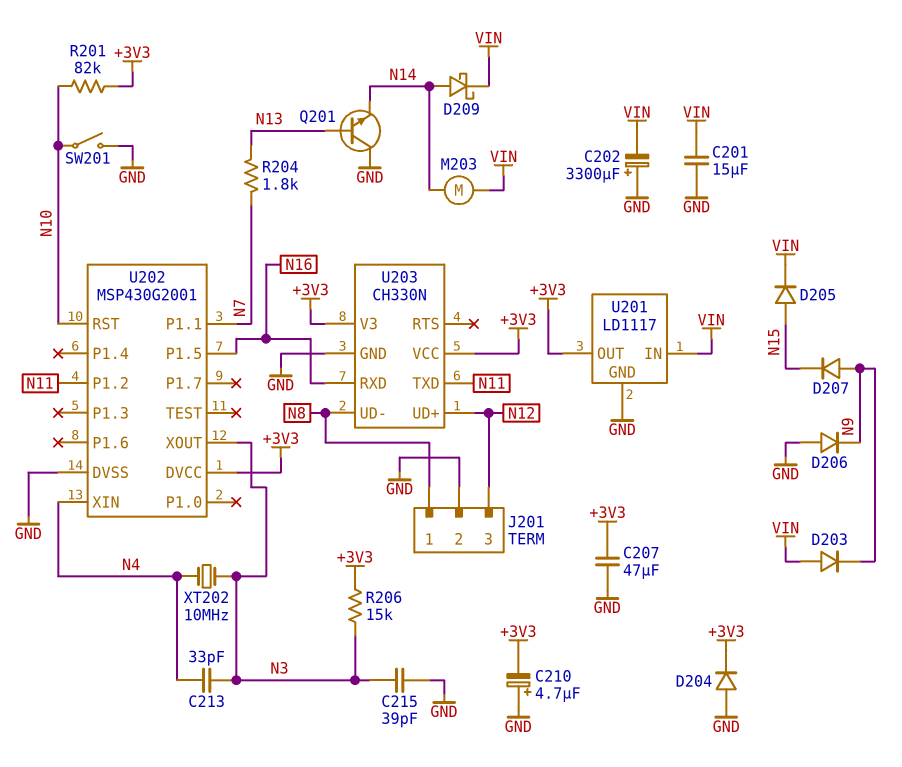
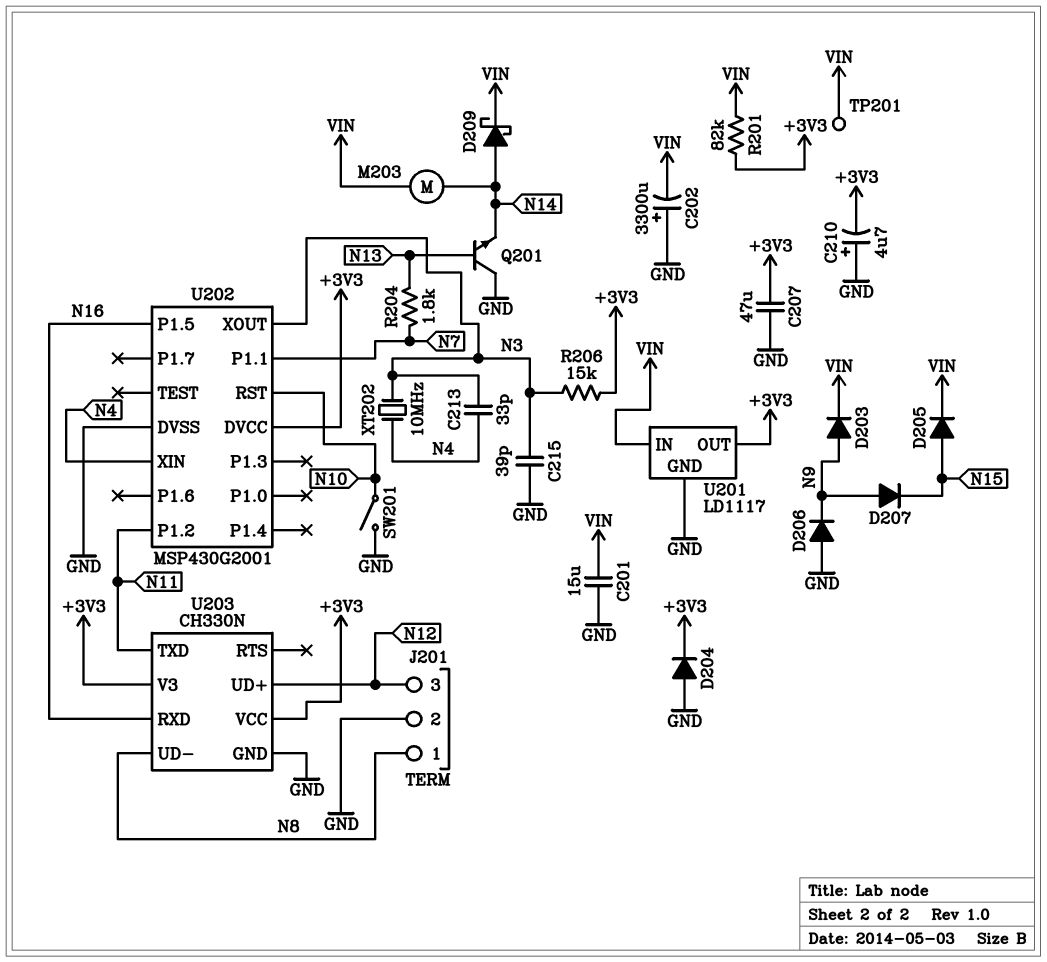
D203: diode (A VIN, K N9) -> diode (A N9, K VIN)
R201: 82k (+3V3, N10) -> 82k (+3V3, VIN)
TP201: none -> test point (VIN)

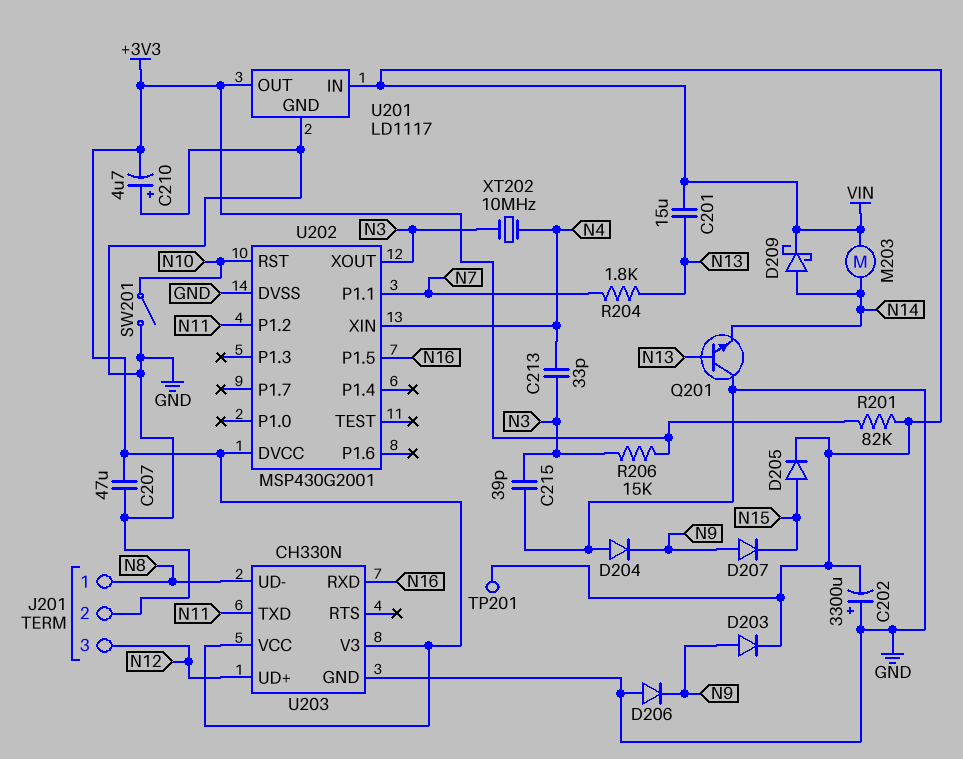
C201: 15uF (GND, VIN) -> 15uF (N13, VIN)
D204: diode (A GND, K +3V3) -> diode (A GND, K N9)

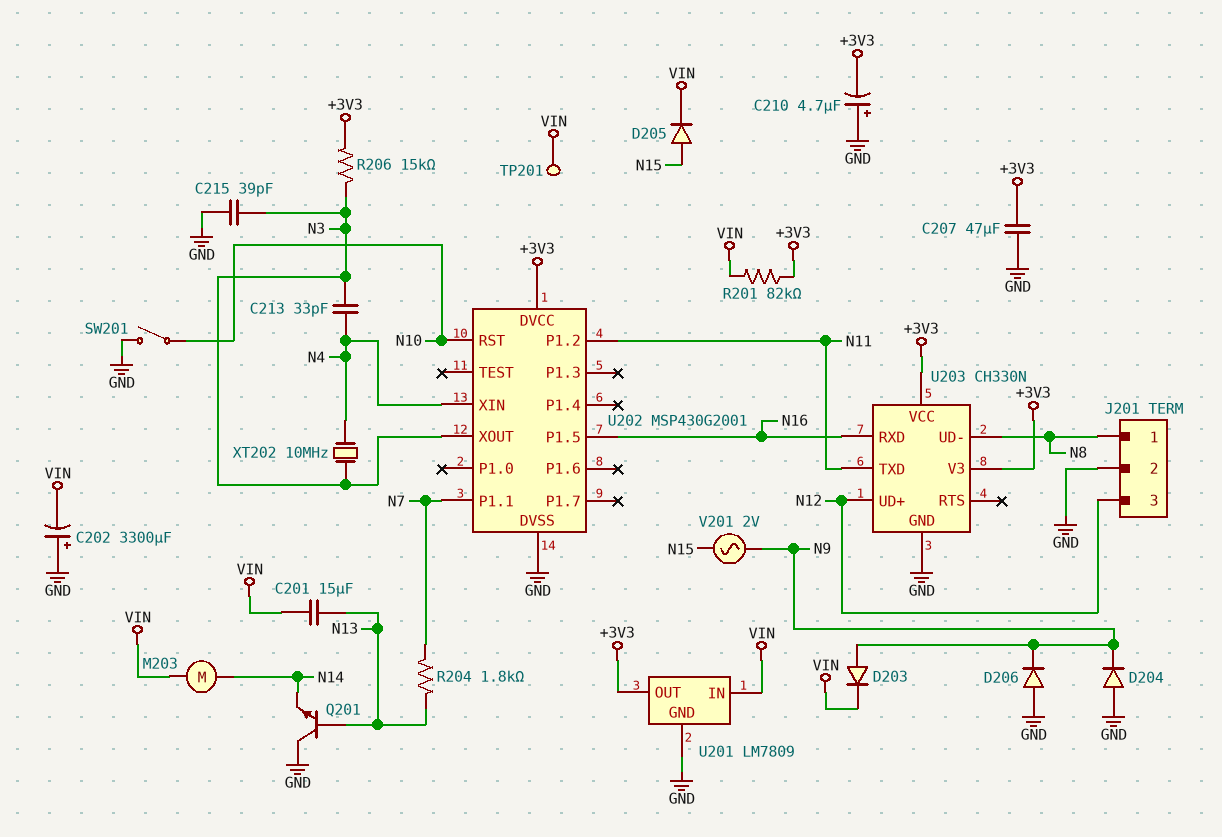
D207: diode (A N9, K N15) -> none
D209: schottky (A N14, K VIN) -> none
U201: LD1117 -> LM7809
V201: none -> AC 2V (N9, N15)

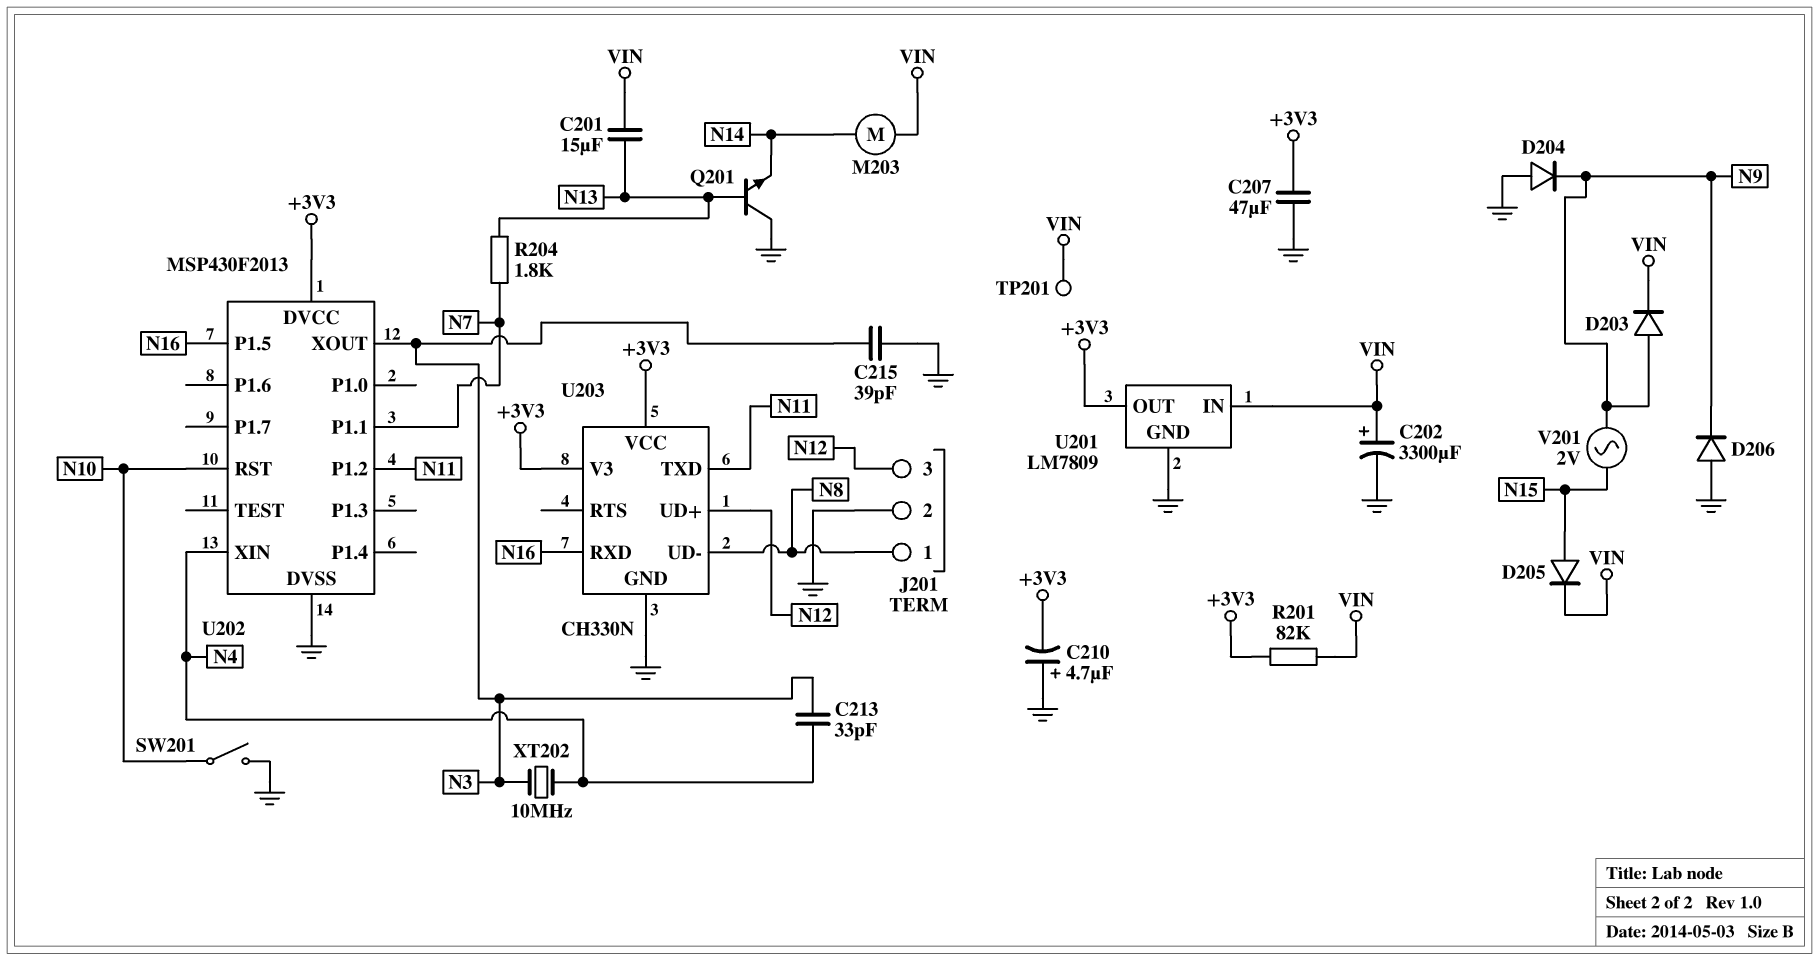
C202: 3300uF (plus GND, minus VIN) -> 3300uF (plus VIN, minus GND)
R206: 15k (+3V3, N3) -> none
U202: MSP430G2001 -> MSP430F2013

